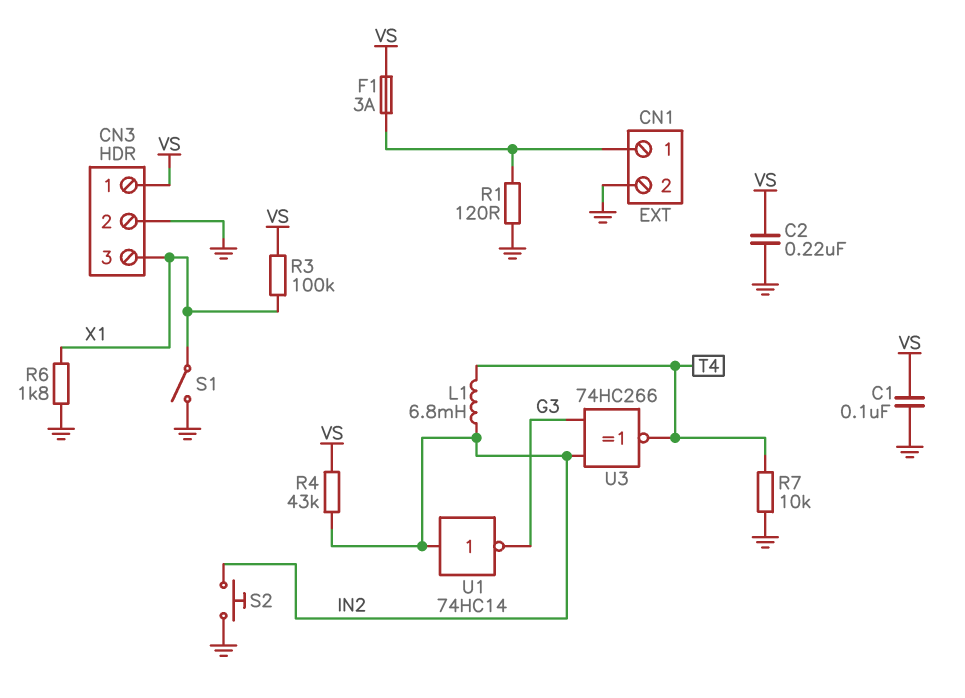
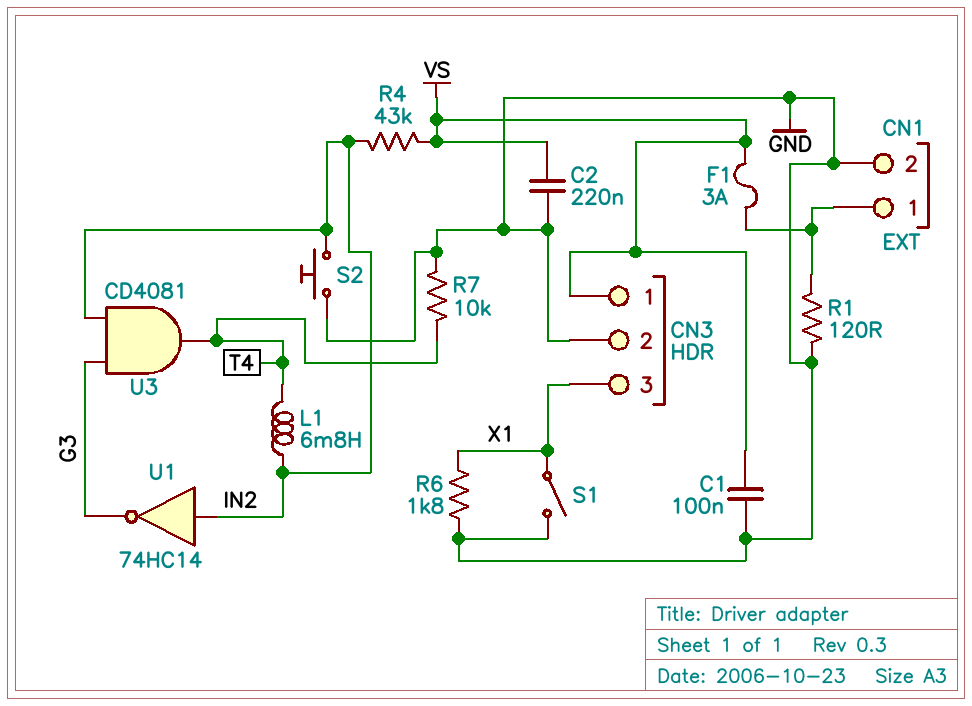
R3: 100k (VS, X1) -> none
U3: XNOR 74HC266 (in G3, in IN2, out T4) -> AND CD4081 (in G3, in IN2, out T4)

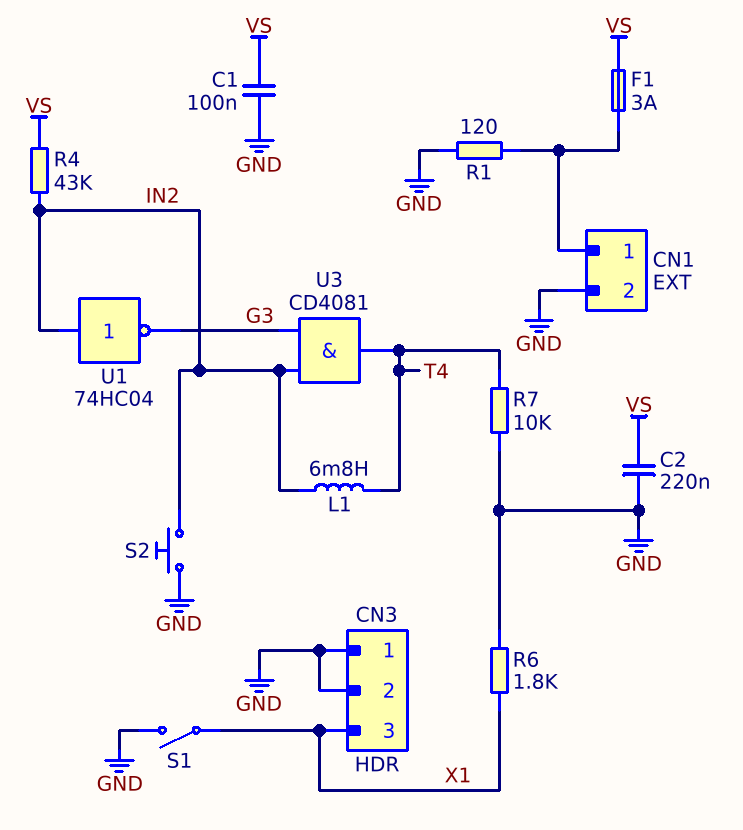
CN3 pin 1: VS -> GND
U1: NOT 74HC14 (in IN2, out G3) -> NOT 74HC04 (in IN2, out G3)

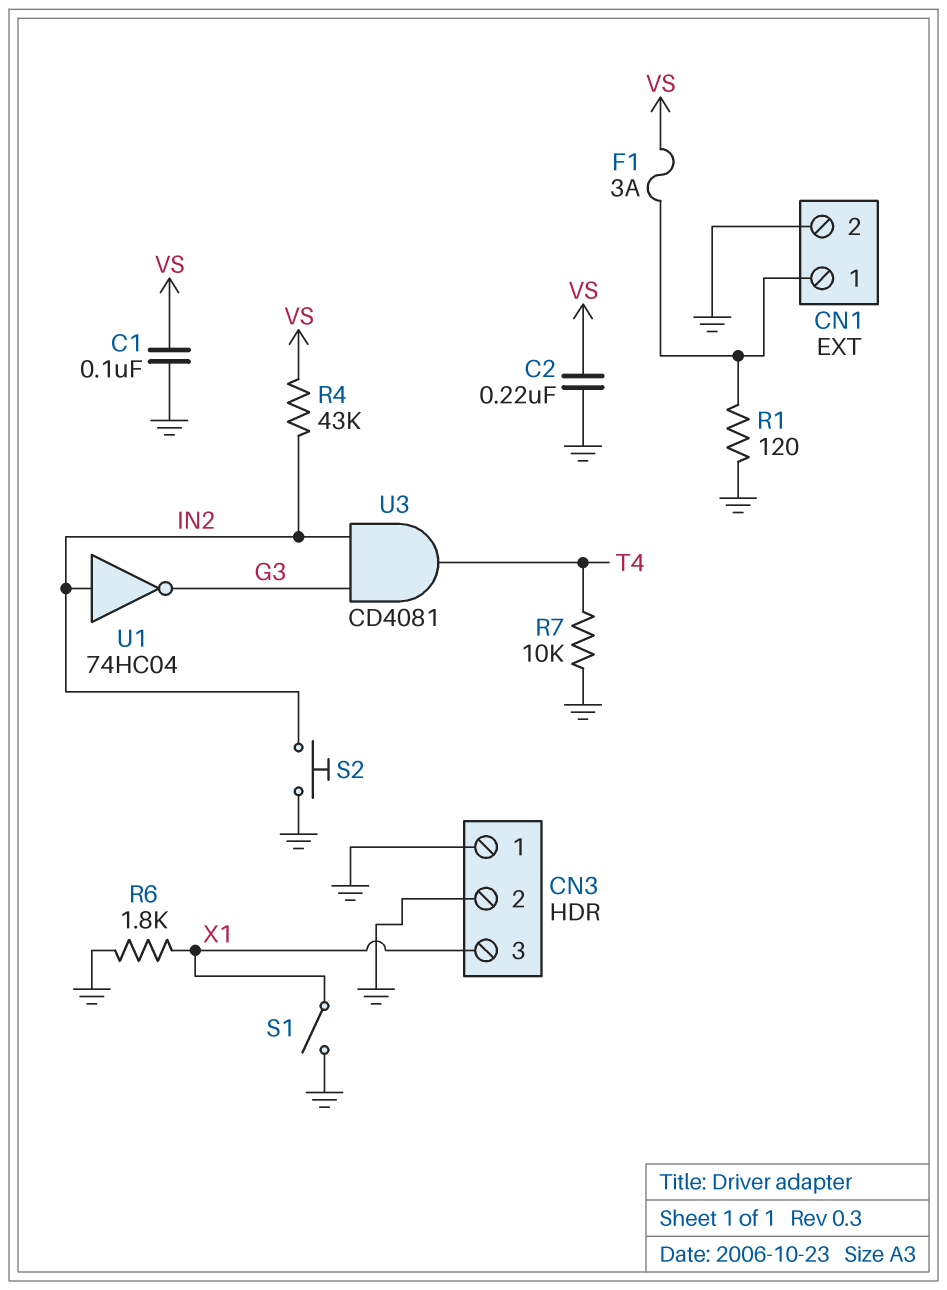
L1: 6.8mH (IN2, T4) -> none

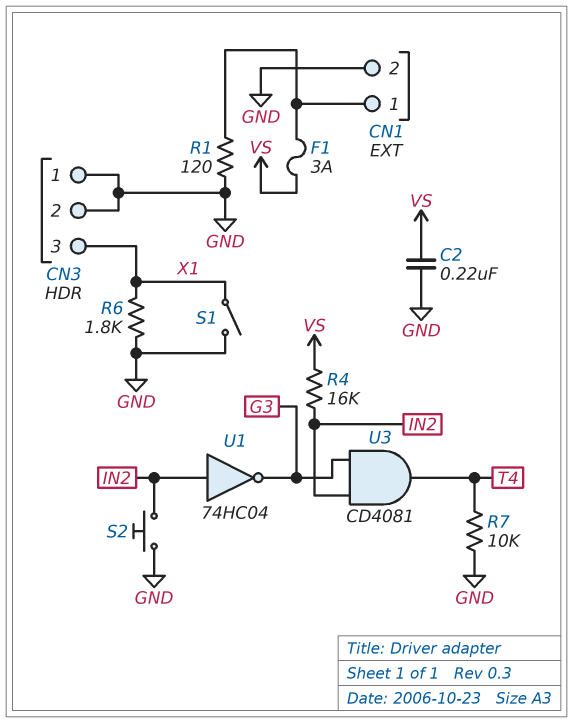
C1: 100nF (GND, VS) -> none
R4: 43k (IN2, VS) -> 16k (IN2, VS)

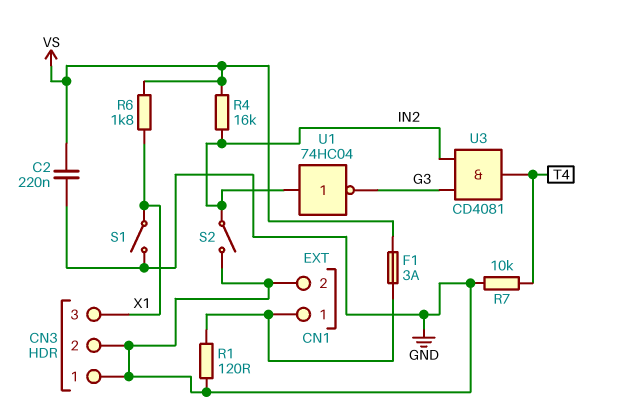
R6: 1.8k (GND, X1) -> 1.8k (VS, X1)
S2: button (GND, IN2) -> switch (GND, IN2)

